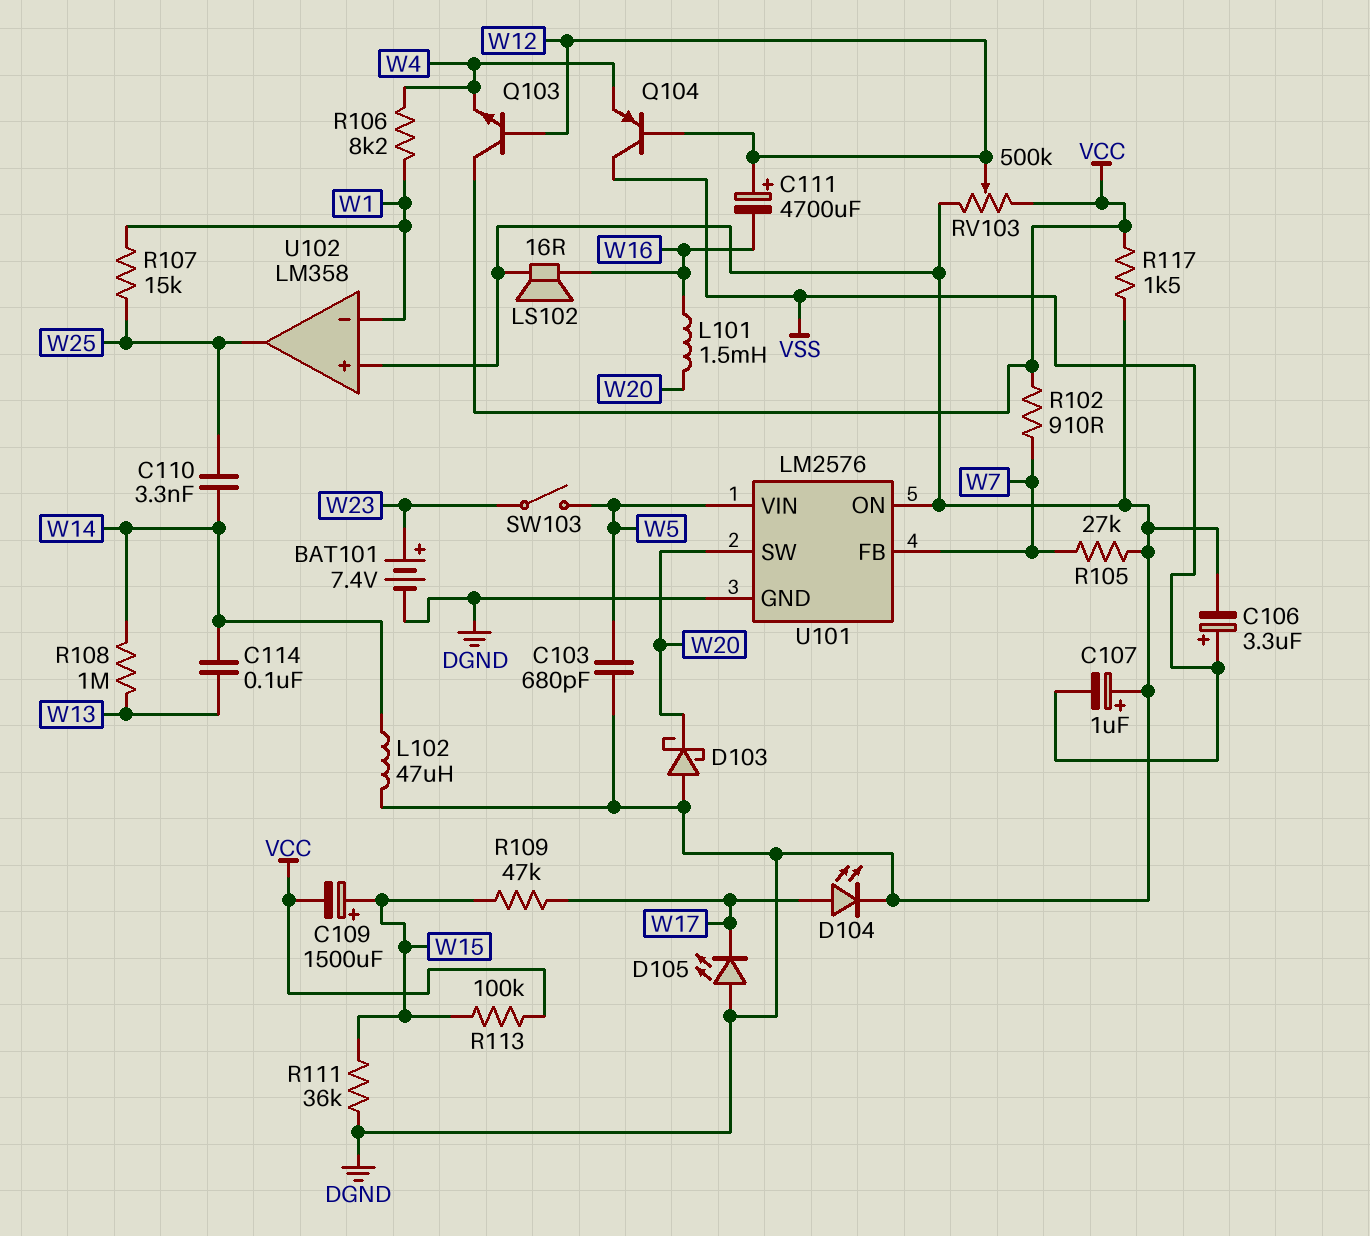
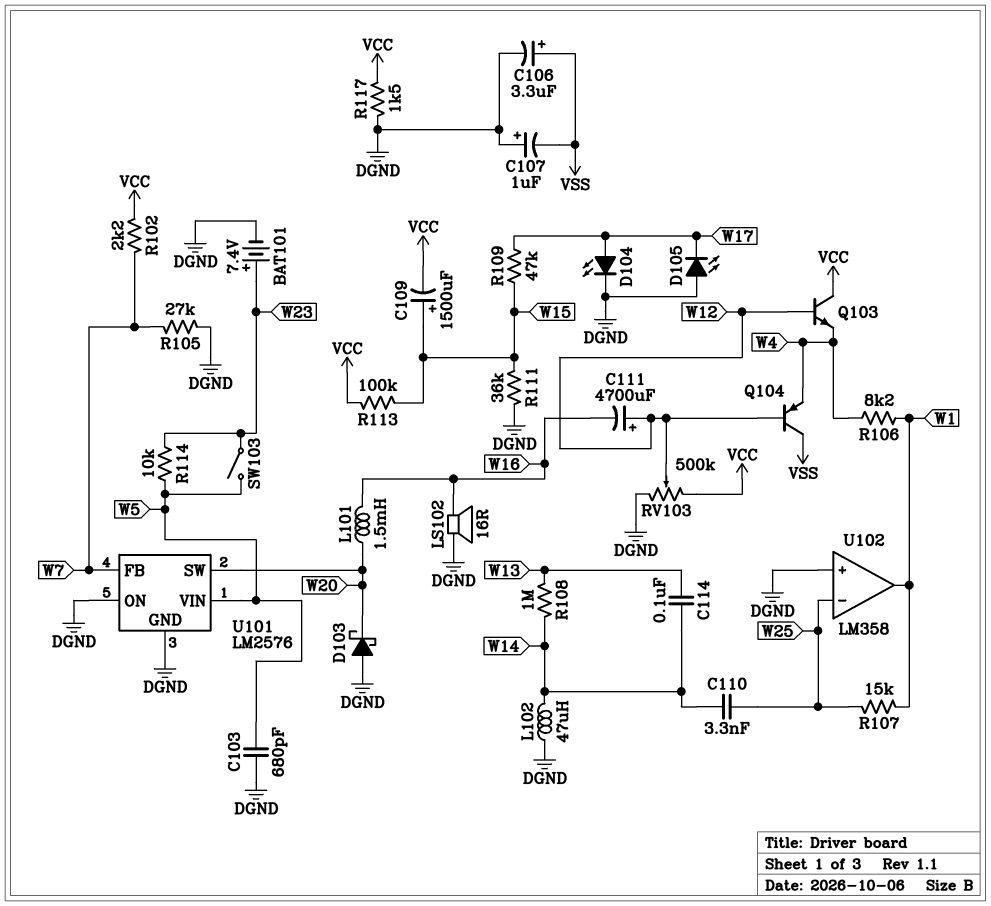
R102: 910 (VCC, W7) -> 2.2k (VCC, W7)
R114: none -> 10k (W5, W23)
U102 pin in-: W1 -> W25
U102 pin out: W25 -> W1

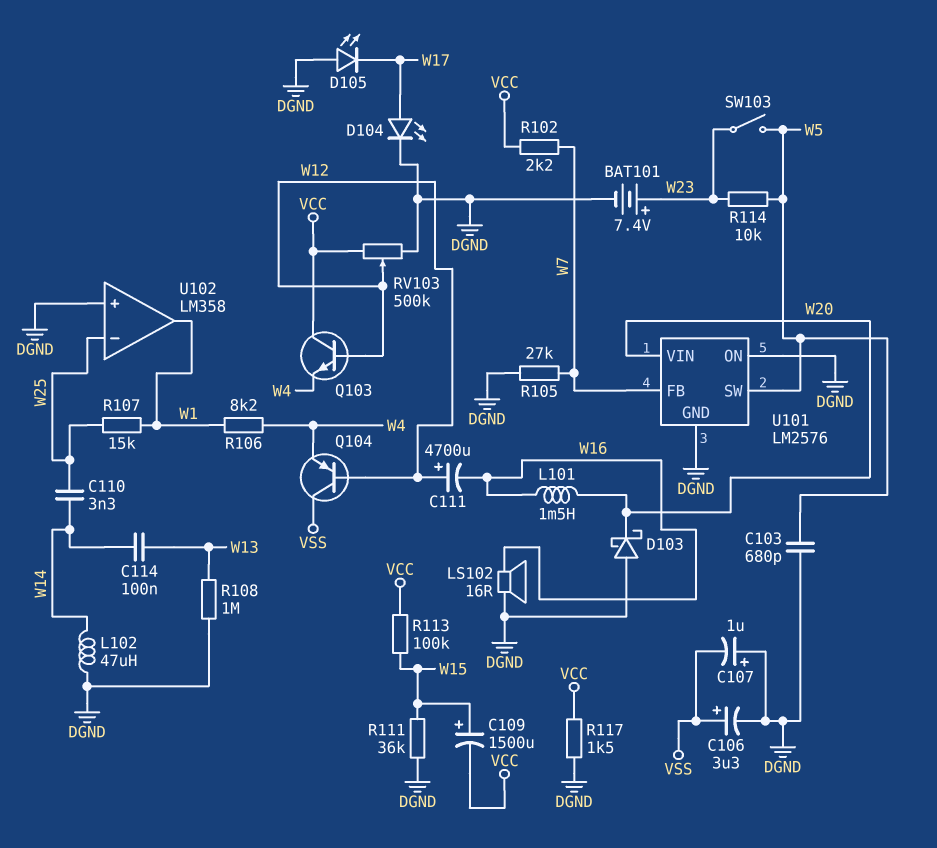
R108: 1M (W13, W14) -> 1M (DGND, W13)
R109: 47k (W15, W17) -> none
U101 pin SW: W20 -> W5
U101 pin VIN: W5 -> W20

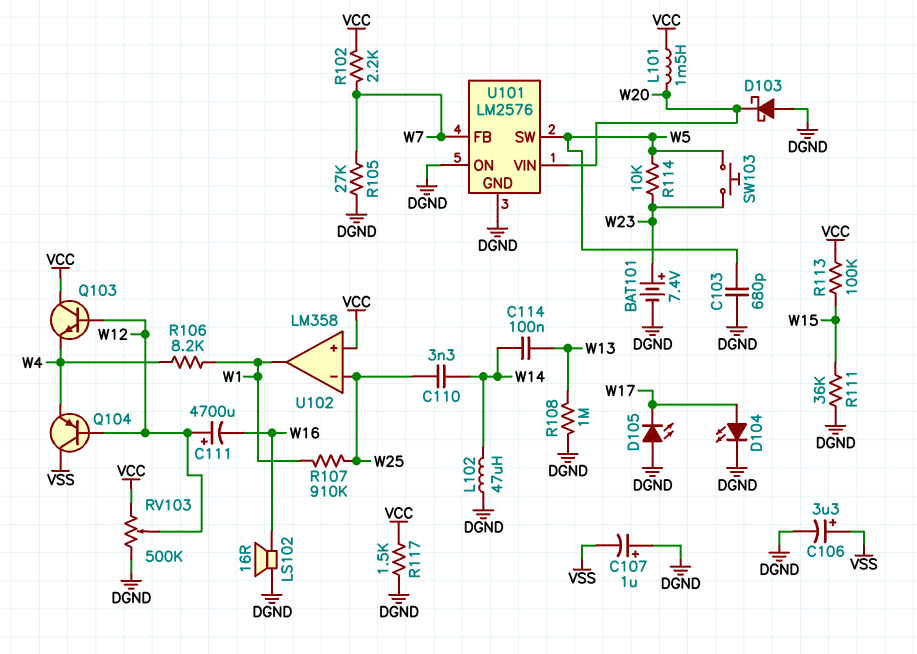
C109: 1500uF (plus W15, minus VCC) -> none
L101: 1.5mH (W16, W20) -> 1.5mH (VCC, W20)
R107: 15k (W1, W25) -> 910k (W1, W25)
SW103: switch (W5, W23) -> button (W5, W23)
U102 pin in+: DGND -> VCC

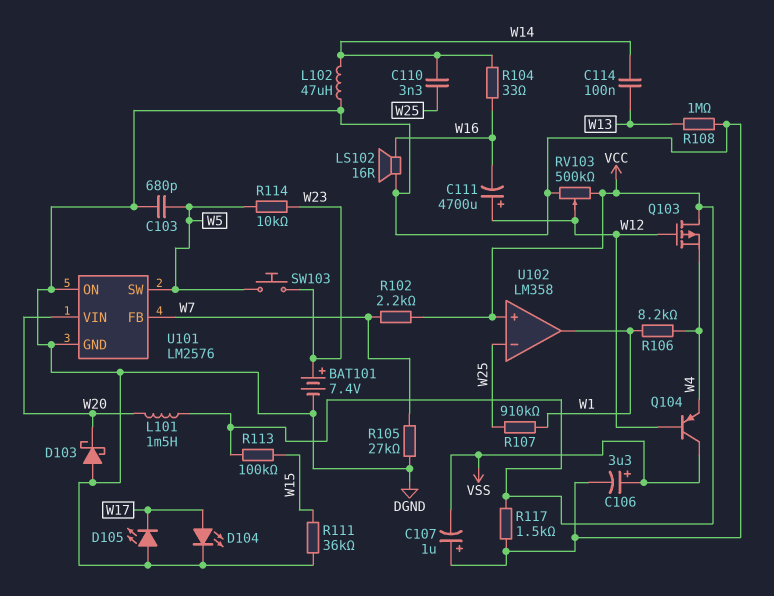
Q103: NPN (B W12, C VCC, E W4) -> PMOS (G W12, D VCC, S W4)
R104: none -> 33 (W14, W16)

